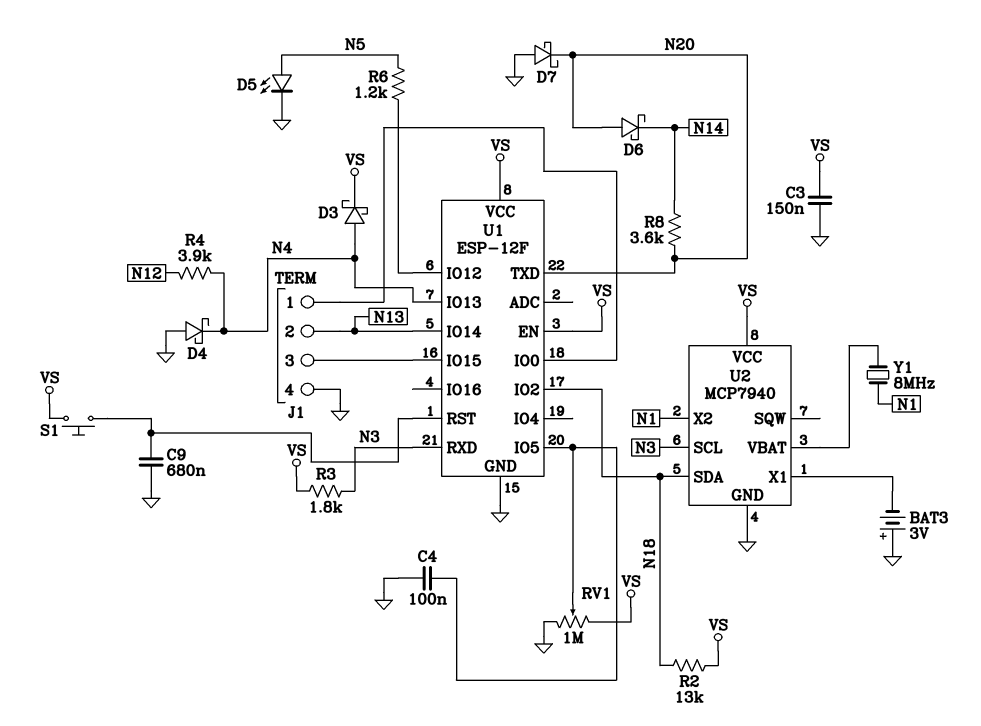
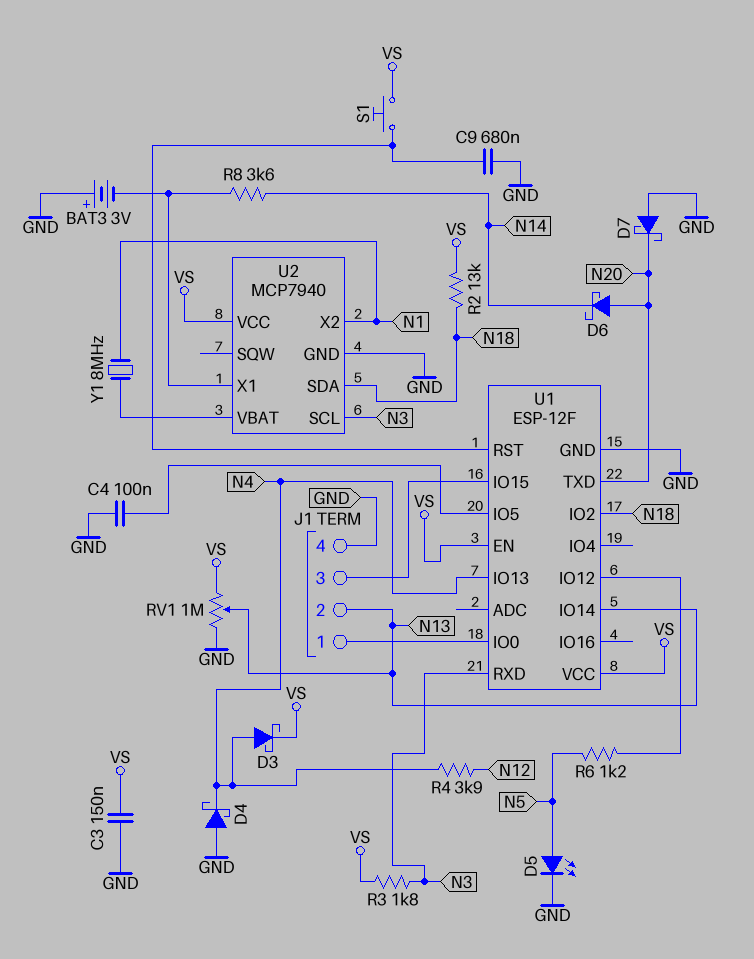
R8: 3.6k (N14, N20) -> 3.6k (N14, U2/X1)
RV1: 1M (GND, VS, wiper U1/IO5) -> 1M (GND, VS, wiper N13)

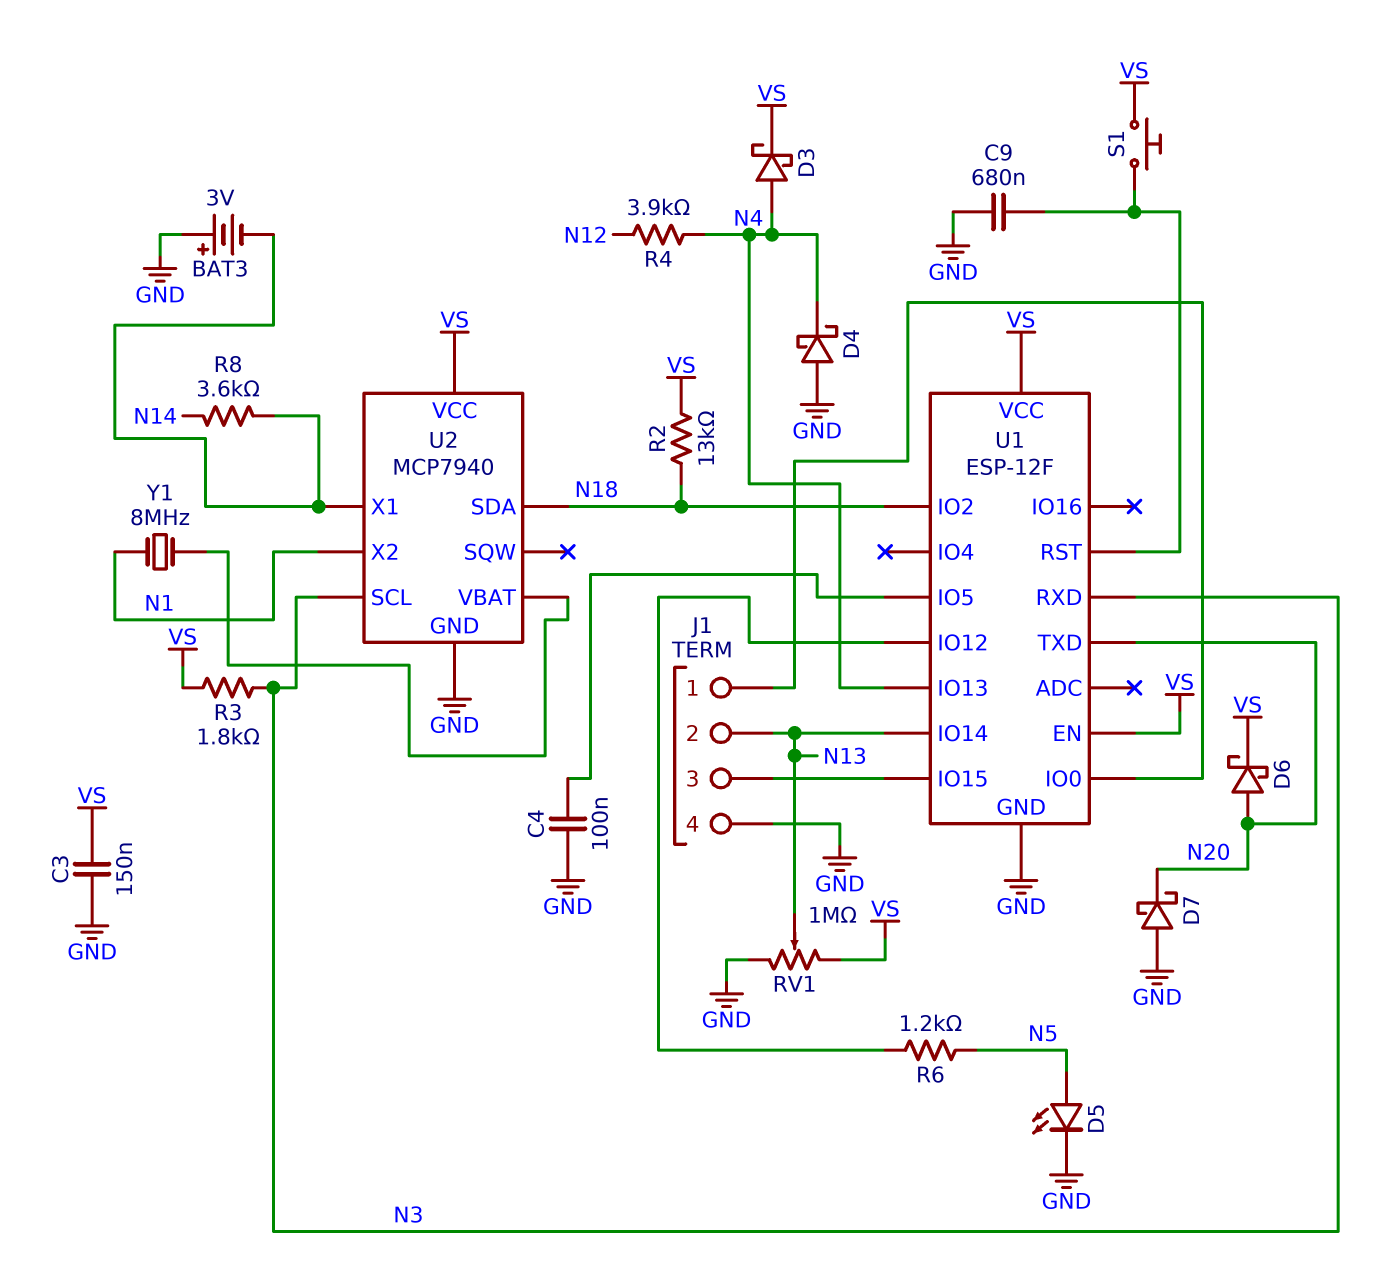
D6: schottky (A N20, K N14) -> schottky (A N20, K VS)

